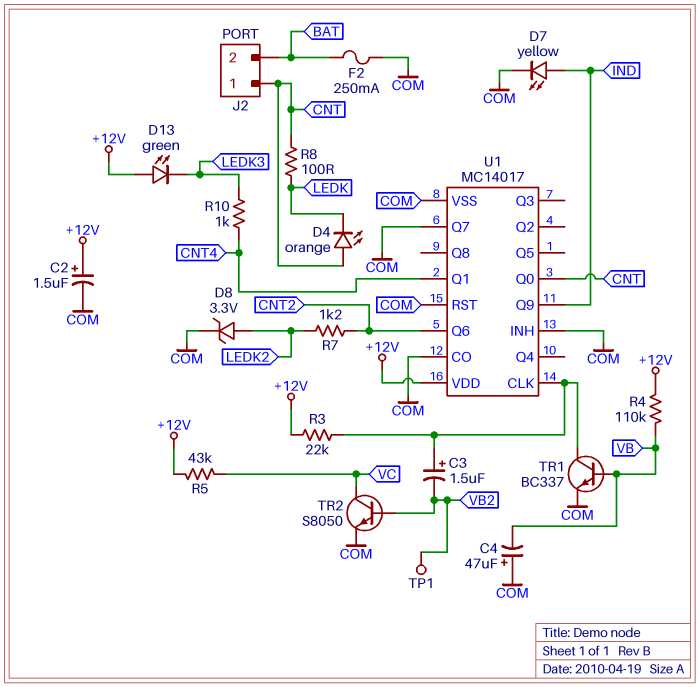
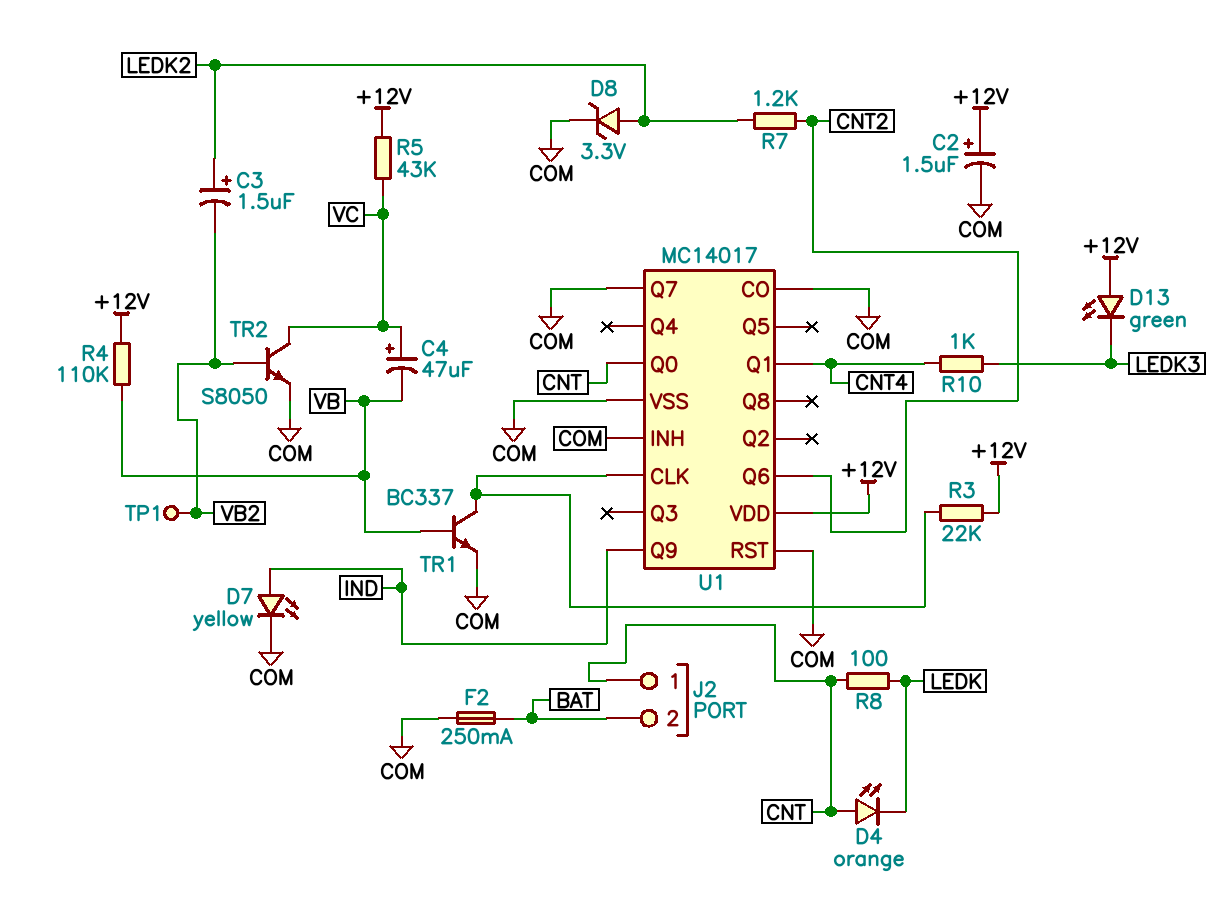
C3: 1.5uF (plus U1/CLK, minus VB2) -> 1.5uF (plus LEDK2, minus VB2)
C4: 47uF (plus COM, minus VB) -> 47uF (plus VC, minus VB)

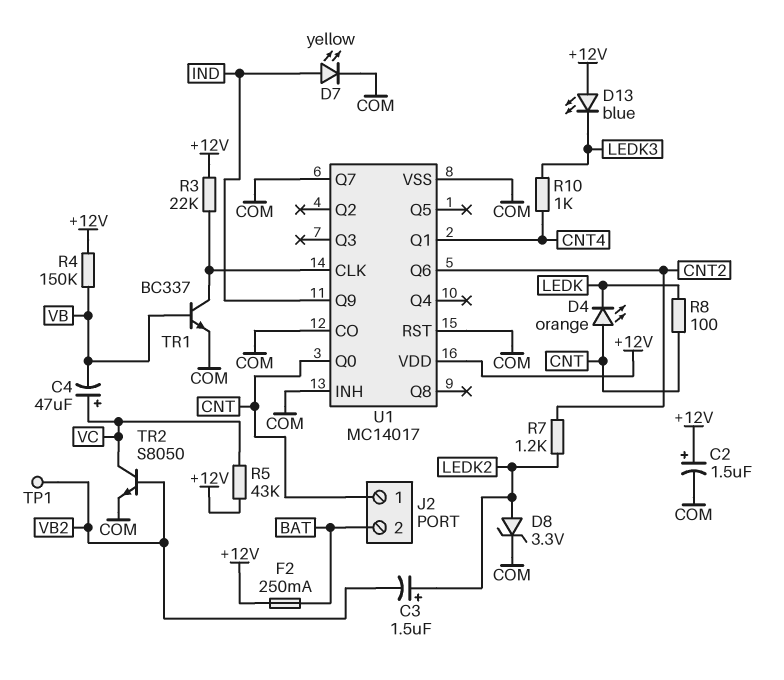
D13: LED green (A +12V, K LEDK3) -> LED blue (A +12V, K LEDK3)
F2: 250mA (BAT, COM) -> 250mA (+12V, BAT)
R4: 110k (+12V, VB) -> 150k (+12V, VB)

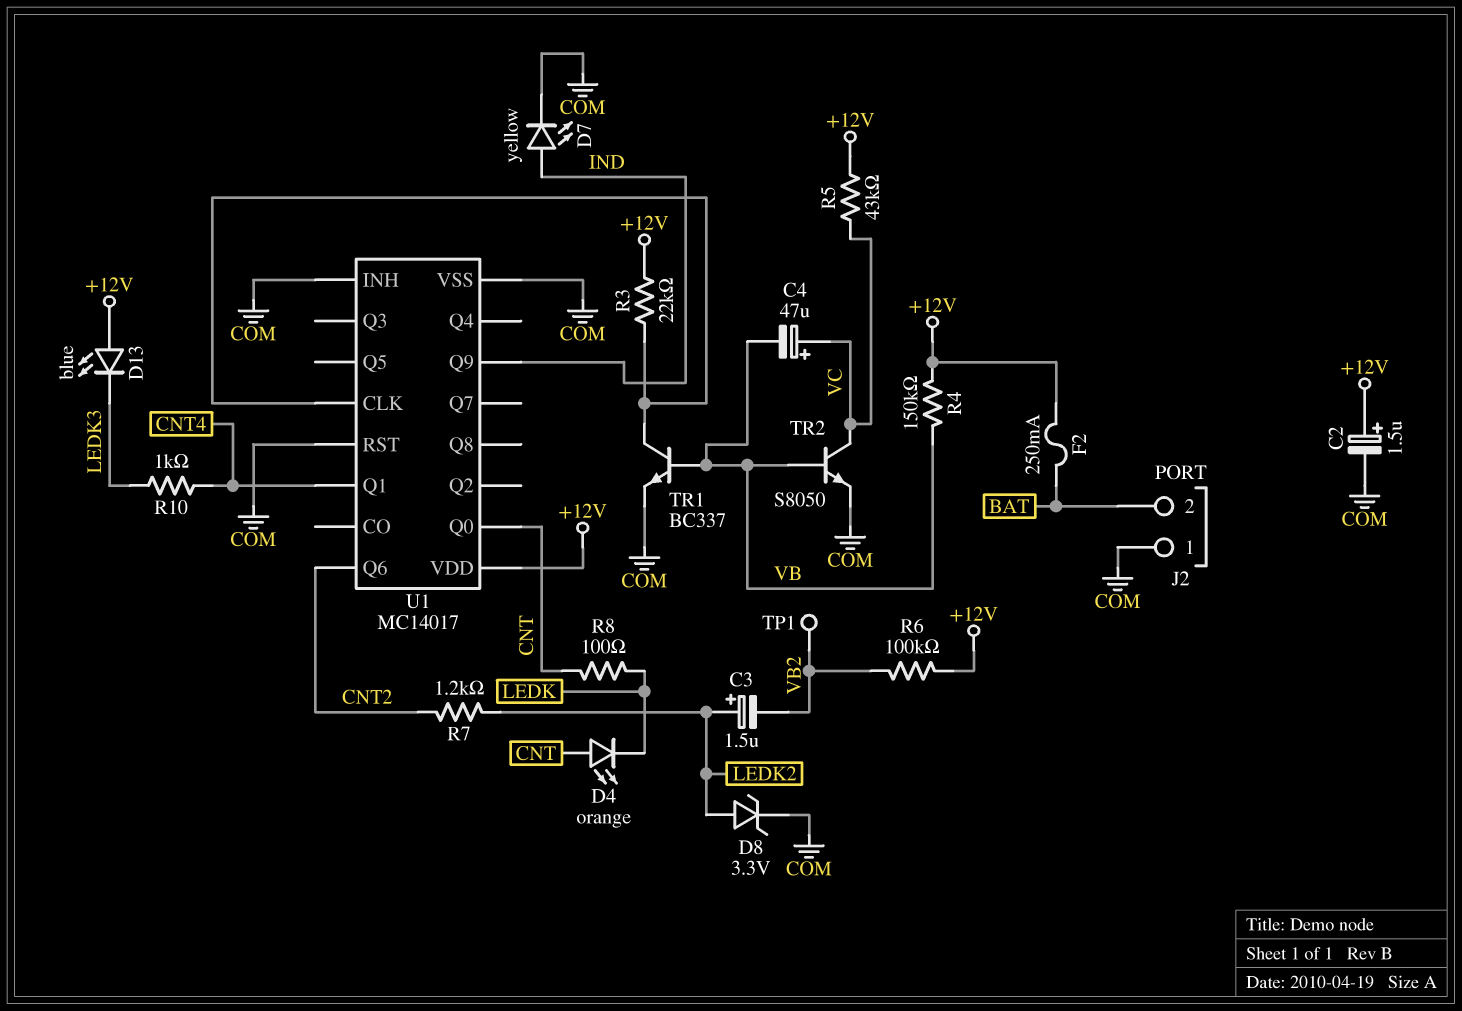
J2 pin 1: CNT -> COM
R6: none -> 100k (+12V, VB2)
TR2: NPN S8050 (B VB2, C VC, E COM) -> NPN S8050 (B VB, C VC, E COM)
U1 pin CO: COM -> none
U1 pin Q7: COM -> none

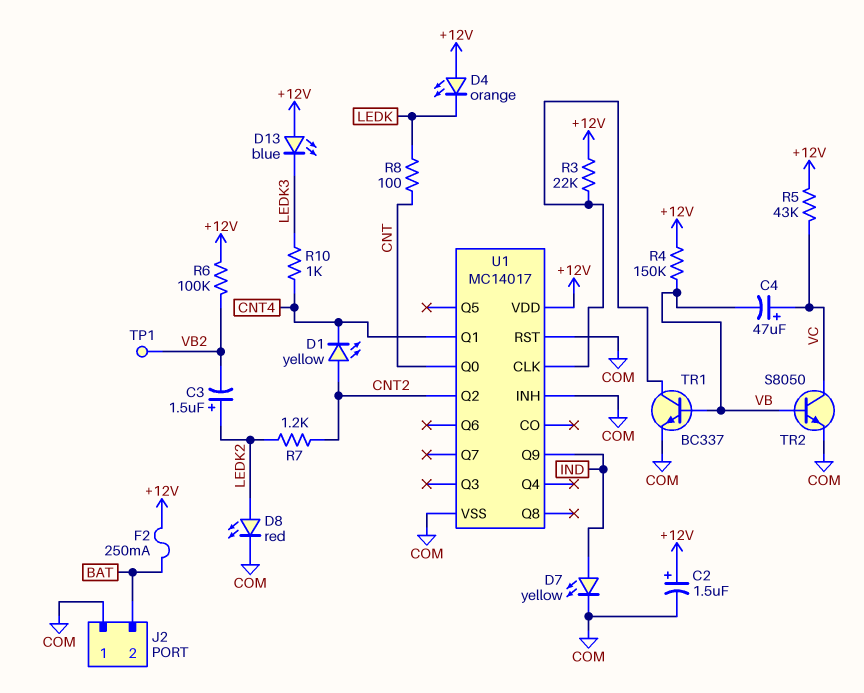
D1: none -> LED yellow (A CNT2, K CNT4)
D4: LED orange (A CNT, K LEDK) -> LED orange (A +12V, K LEDK)
D8: zener 3.3V (A LEDK2, K COM) -> LED red (A LEDK2, K COM)
U1 pin Q2: none -> CNT2
U1 pin Q6: CNT2 -> none

